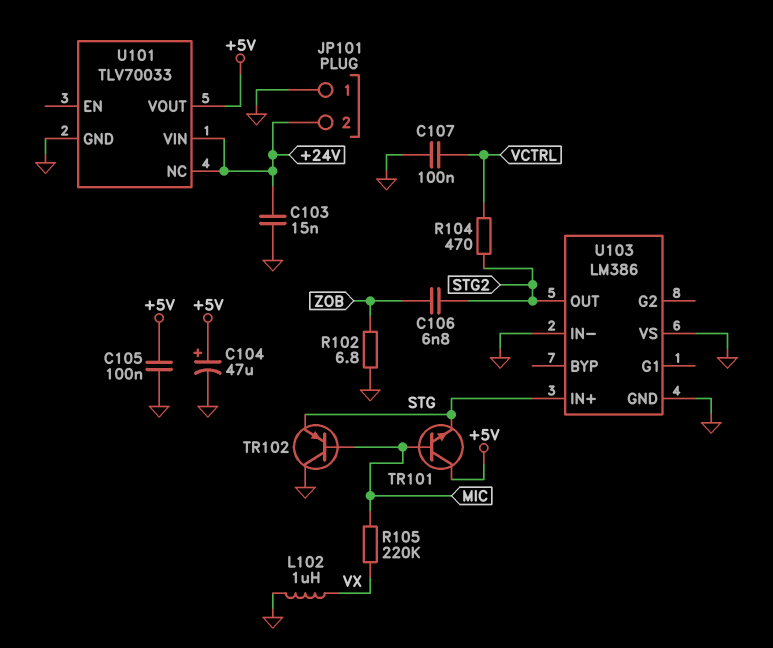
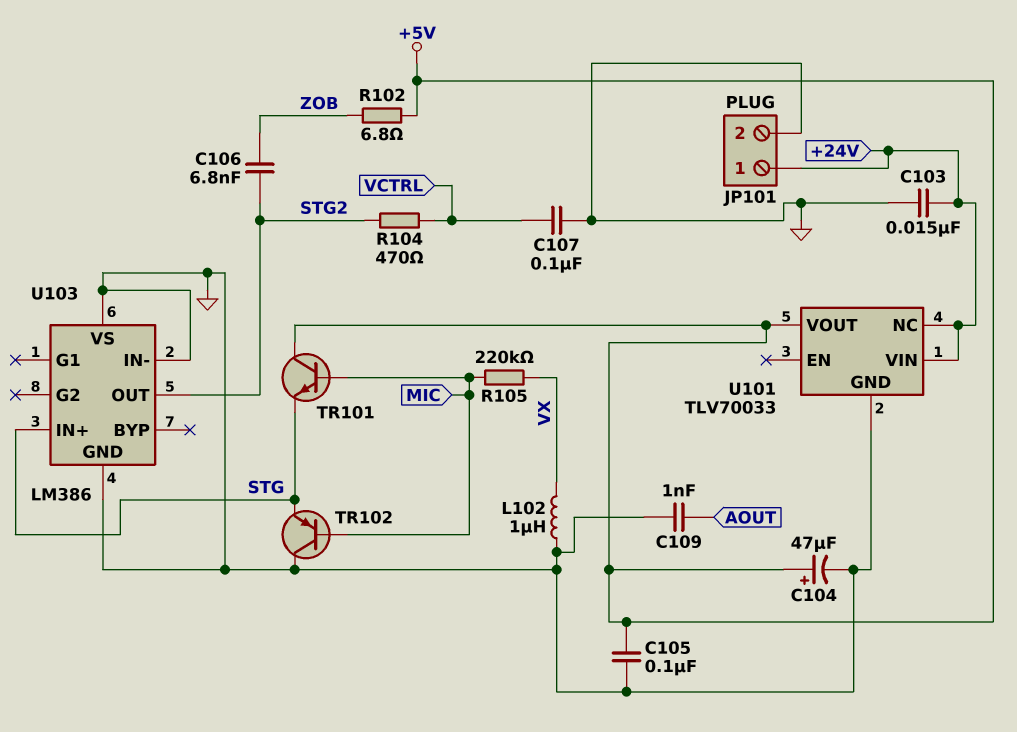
C109: none -> 1nF (AOUT, GND)
JP101 pin 1: GND -> +24V
JP101 pin 2: +24V -> GND
R102: 6.8 (GND, ZOB) -> 6.8 (+5V, ZOB)

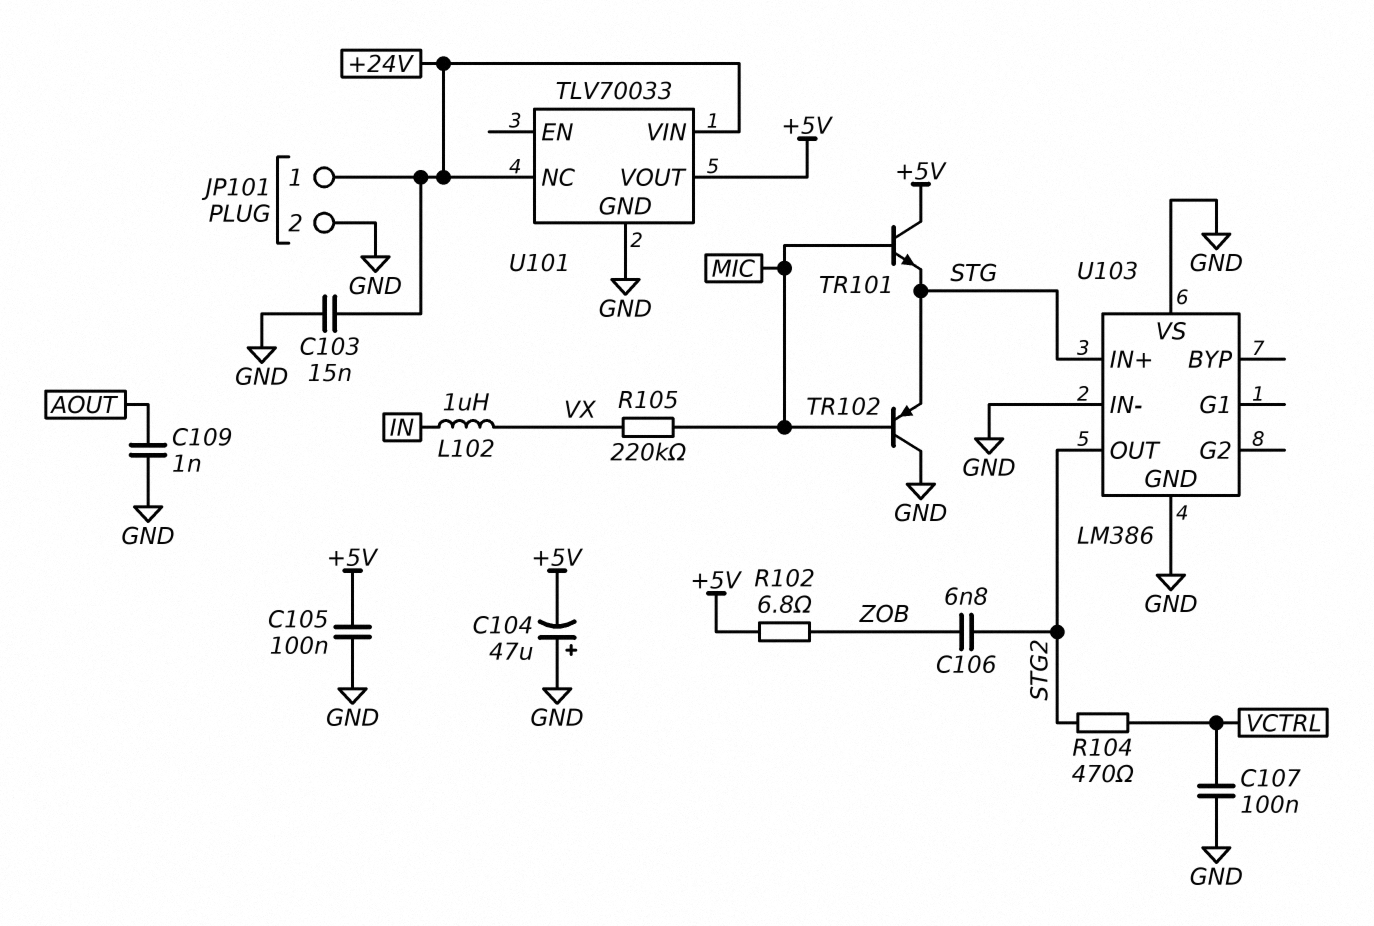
C104: 47uF (plus +5V, minus GND) -> 47uF (plus GND, minus +5V)
L102: 1uH (GND, VX) -> 1uH (IN, VX)

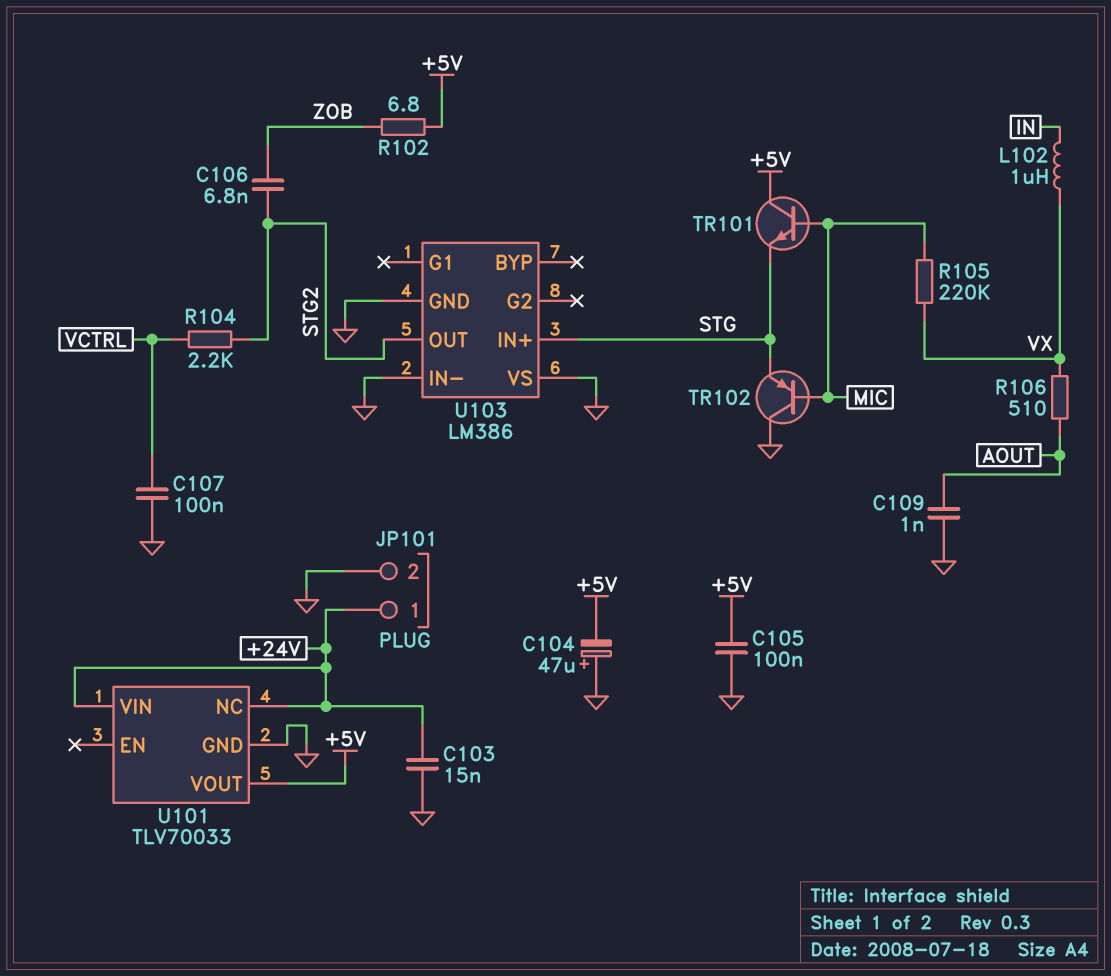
R104: 470 (STG2, VCTRL) -> 2.2k (STG2, VCTRL)
R106: none -> 510 (AOUT, VX)

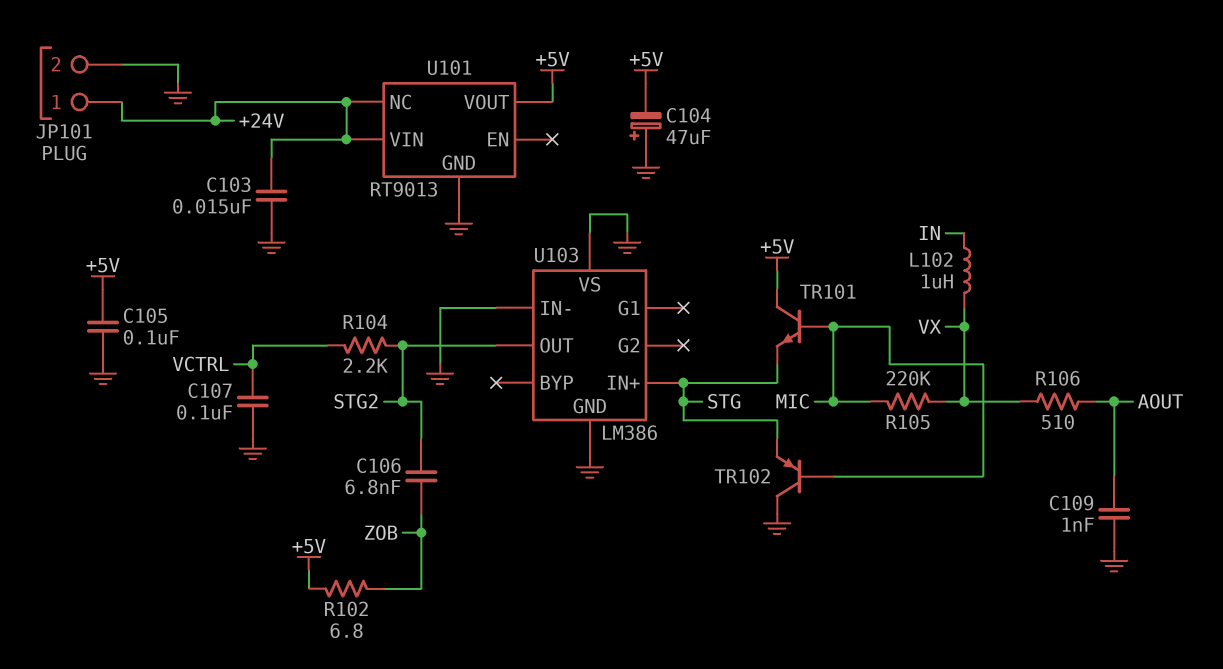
U101: TLV70033 -> RT9013

